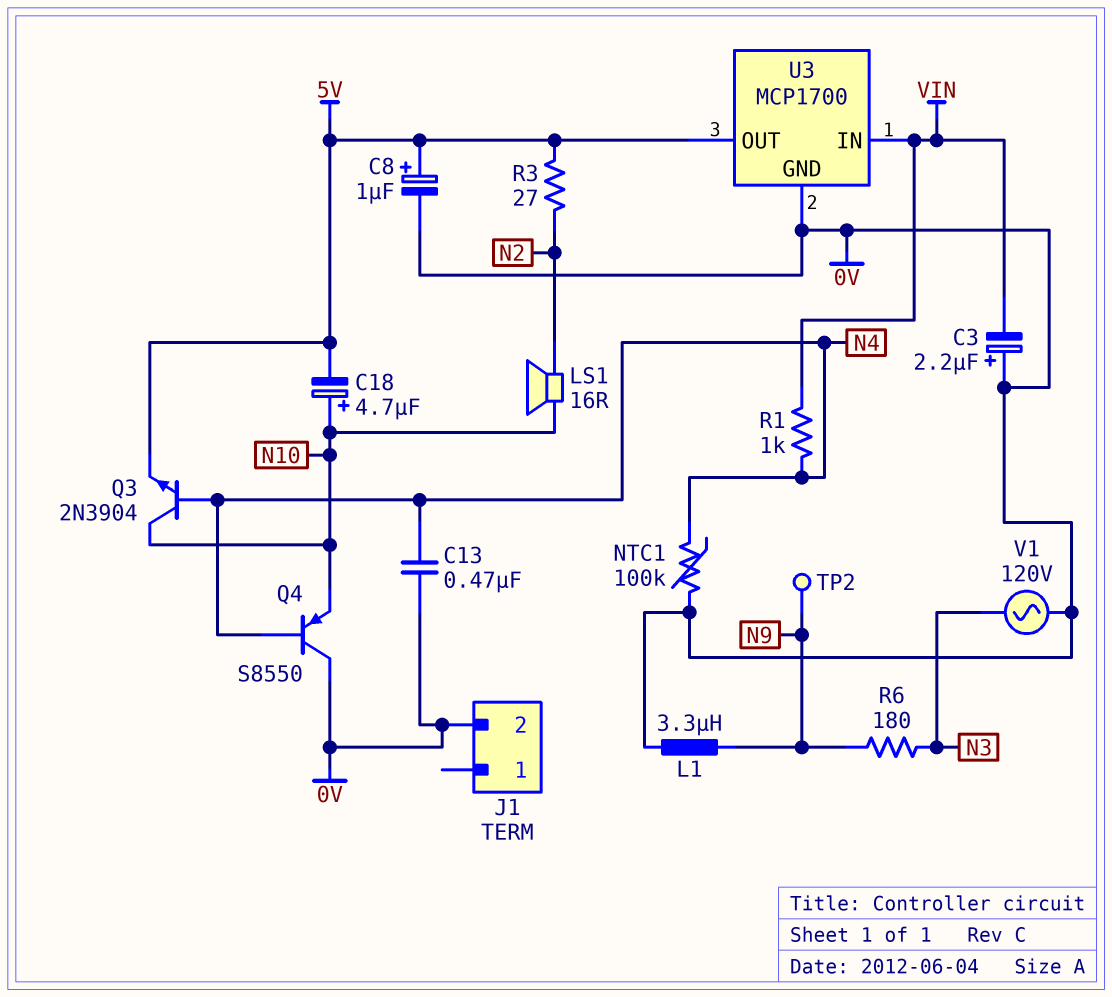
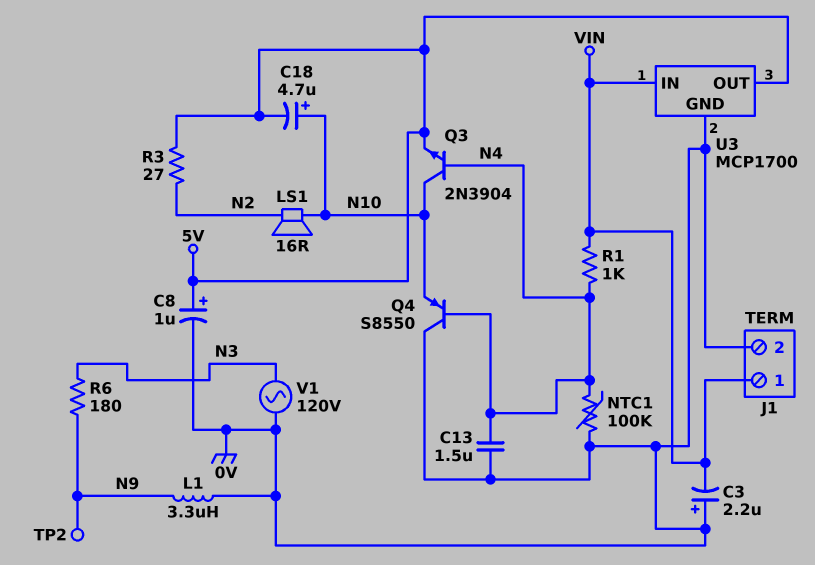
C13: 470nF (0V, N4) -> 1.5uF (0V, N4)
J1 pin 1: none -> VIN

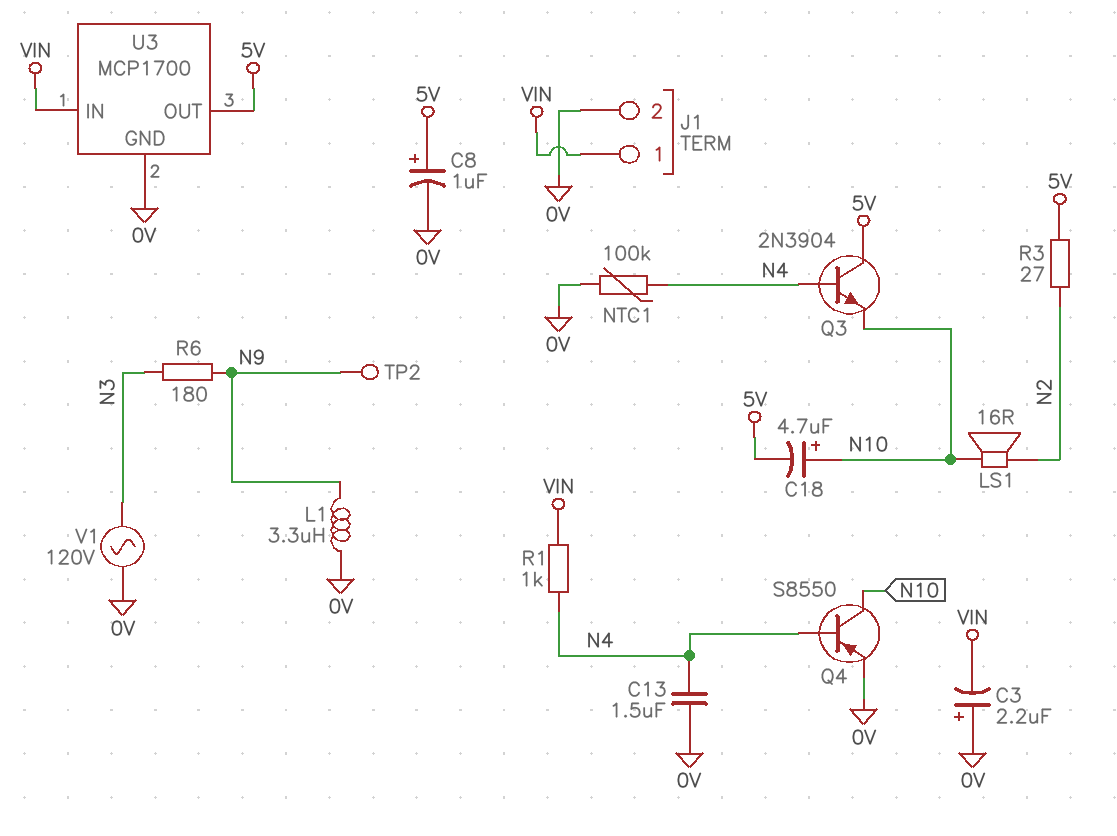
Q3: NPN 2N3904 (B N4, C N10, E 5V) -> NPN 2N3904 (B N4, C 5V, E N10)
Q4: PNP S8550 (B N4, C 0V, E N10) -> PNP S8550 (B N4, C N10, E 0V)

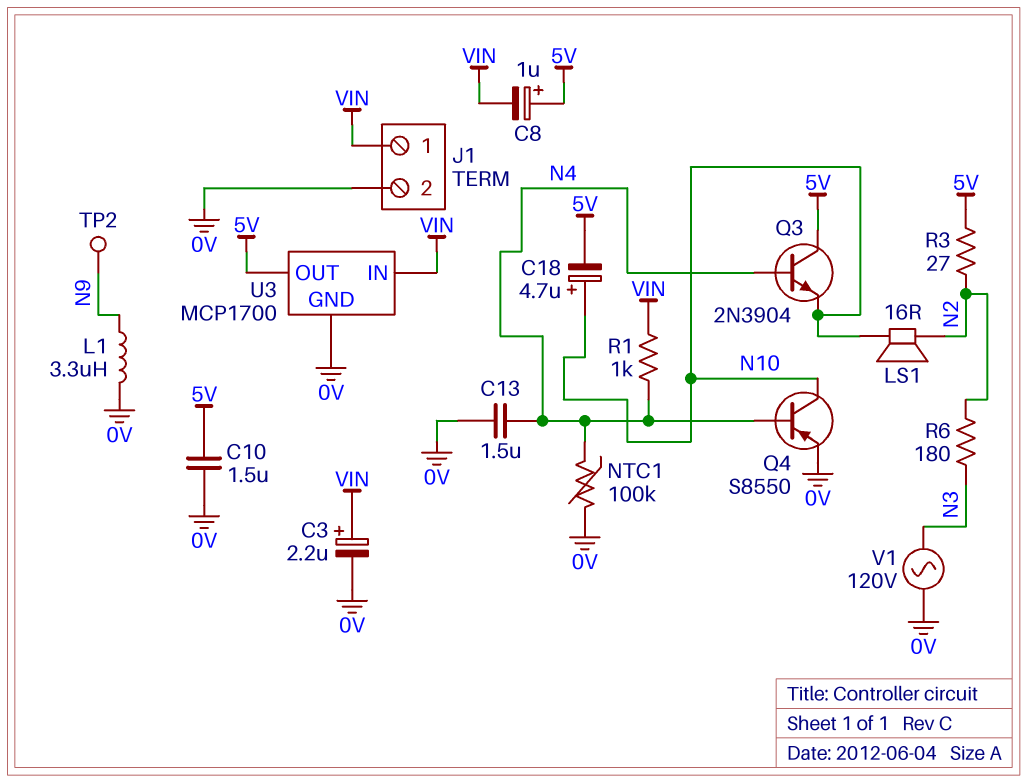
C3: 2.2uF (plus 0V, minus VIN) -> 2.2uF (plus VIN, minus 0V)
C8: 1uF (plus 5V, minus 0V) -> 1uF (plus 5V, minus VIN)
C10: none -> 1.5uF (0V, 5V)
R6: 180 (N3, N9) -> 180 (N2, N3)

